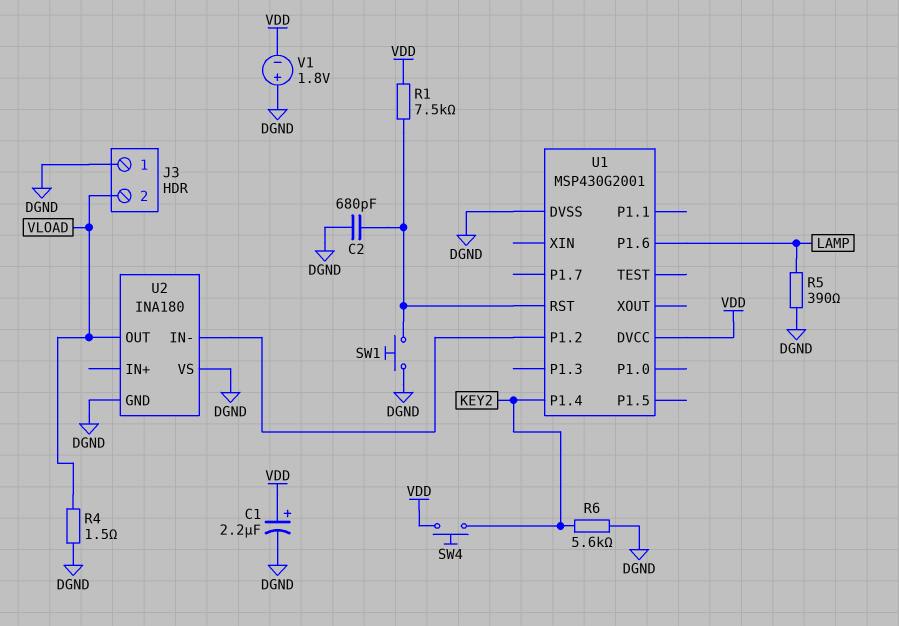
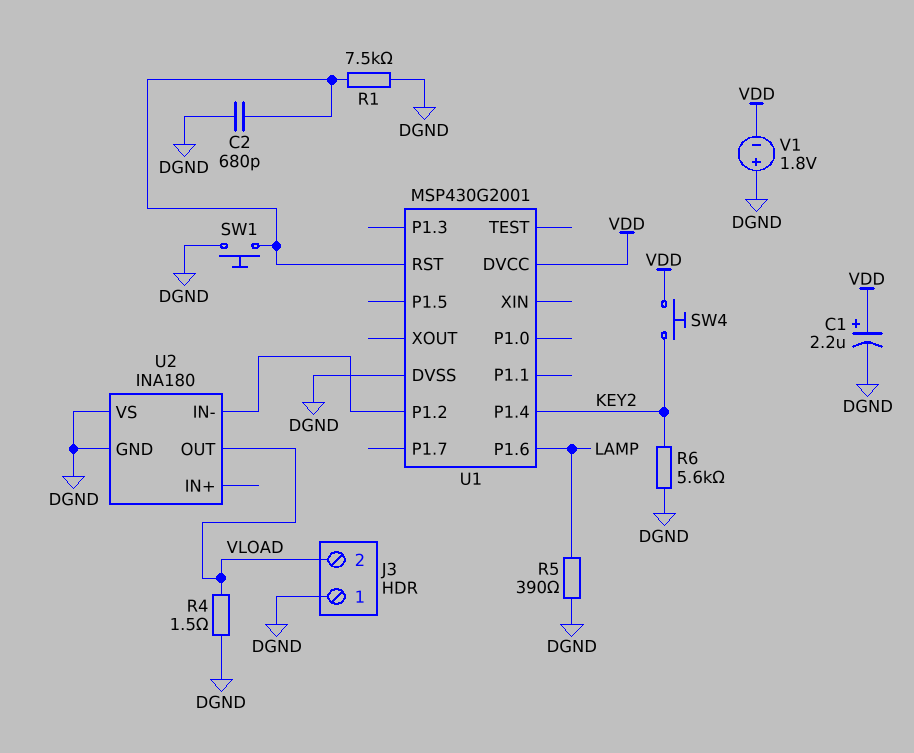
R1: 7.5k (U1/RST, VDD) -> 7.5k (DGND, U1/RST)

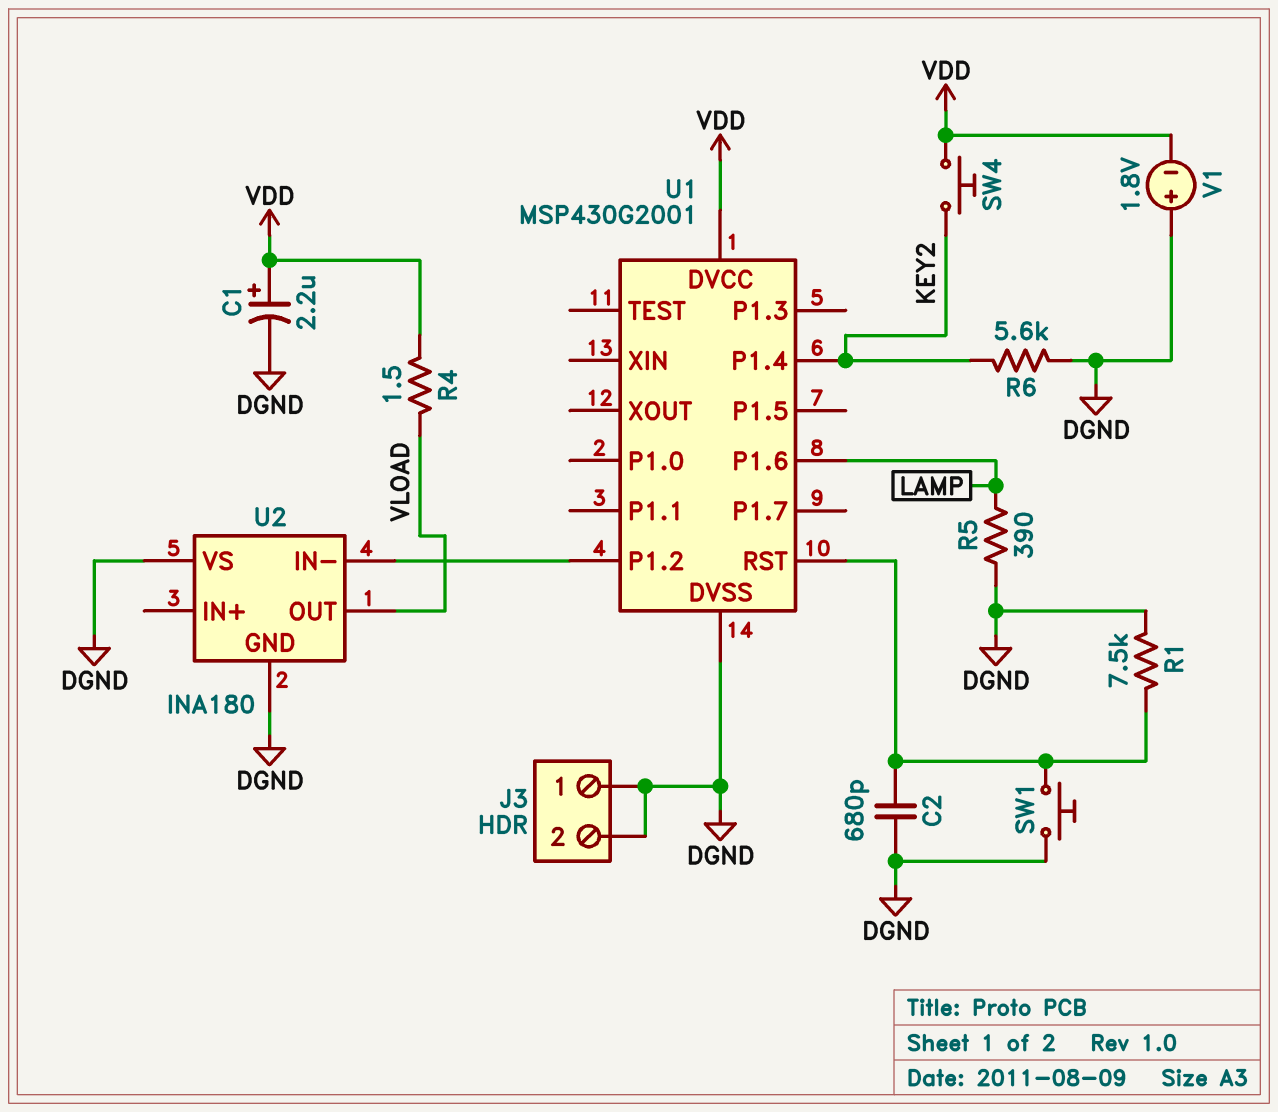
J3 pin 2: VLOAD -> DGND
R4: 1.5 (DGND, VLOAD) -> 1.5 (VDD, VLOAD)

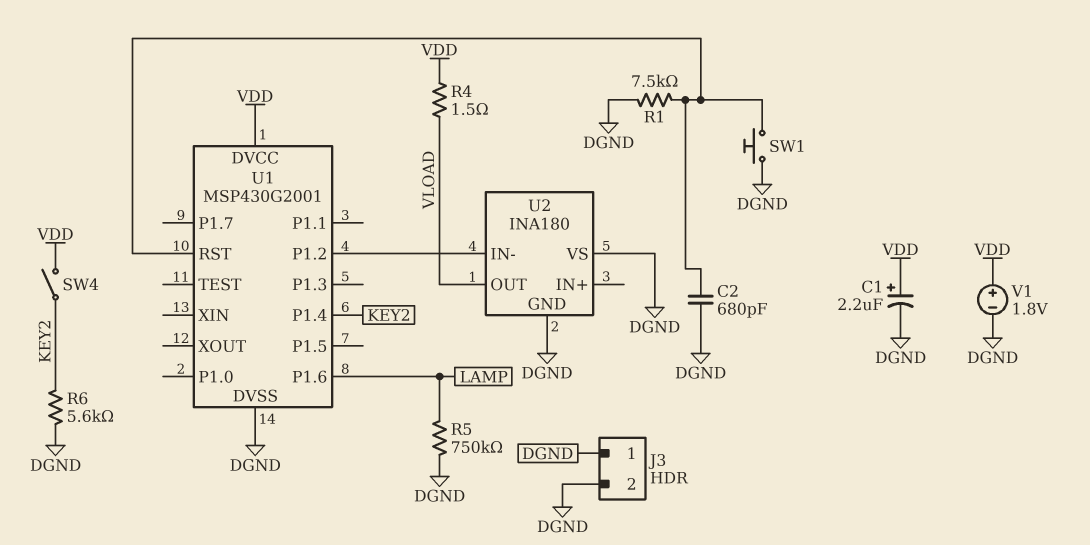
R5: 390 (DGND, LAMP) -> 750k (DGND, LAMP)
SW4: button (KEY2, VDD) -> switch (KEY2, VDD)
V1: 1.8V (plus DGND, minus VDD) -> 1.8V (plus VDD, minus DGND)

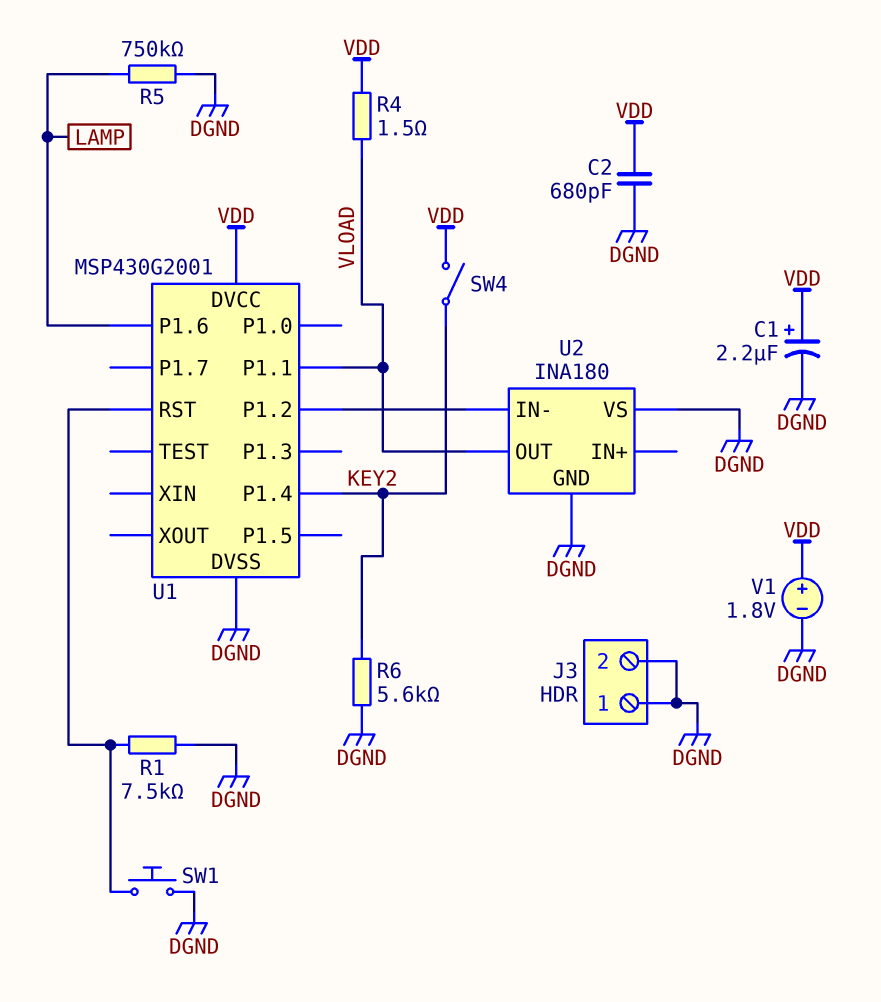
C2: 680pF (DGND, U1/RST) -> 680pF (DGND, VDD)
U1 pin P1.1: none -> VLOAD

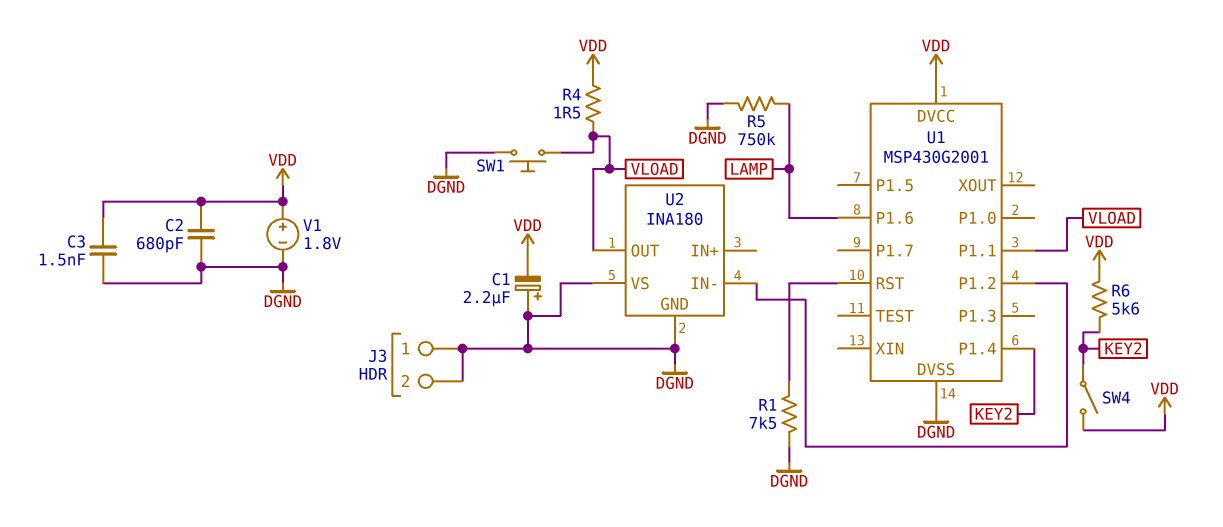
C1: 2.2uF (plus VDD, minus DGND) -> 2.2uF (plus DGND, minus VDD)
C3: none -> 1.5nF (DGND, VDD)
R6: 5.6k (DGND, KEY2) -> 5.6k (KEY2, VDD)
SW1: button (DGND, U1/RST) -> button (DGND, VLOAD)

